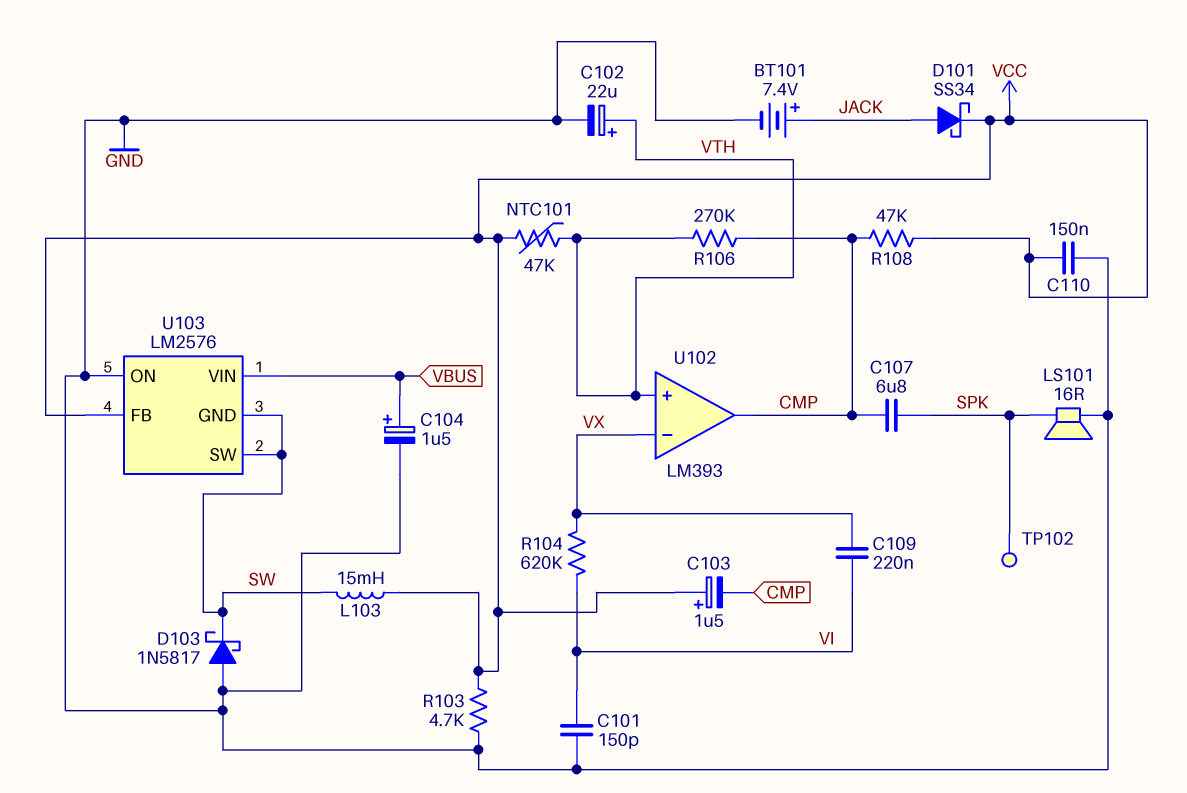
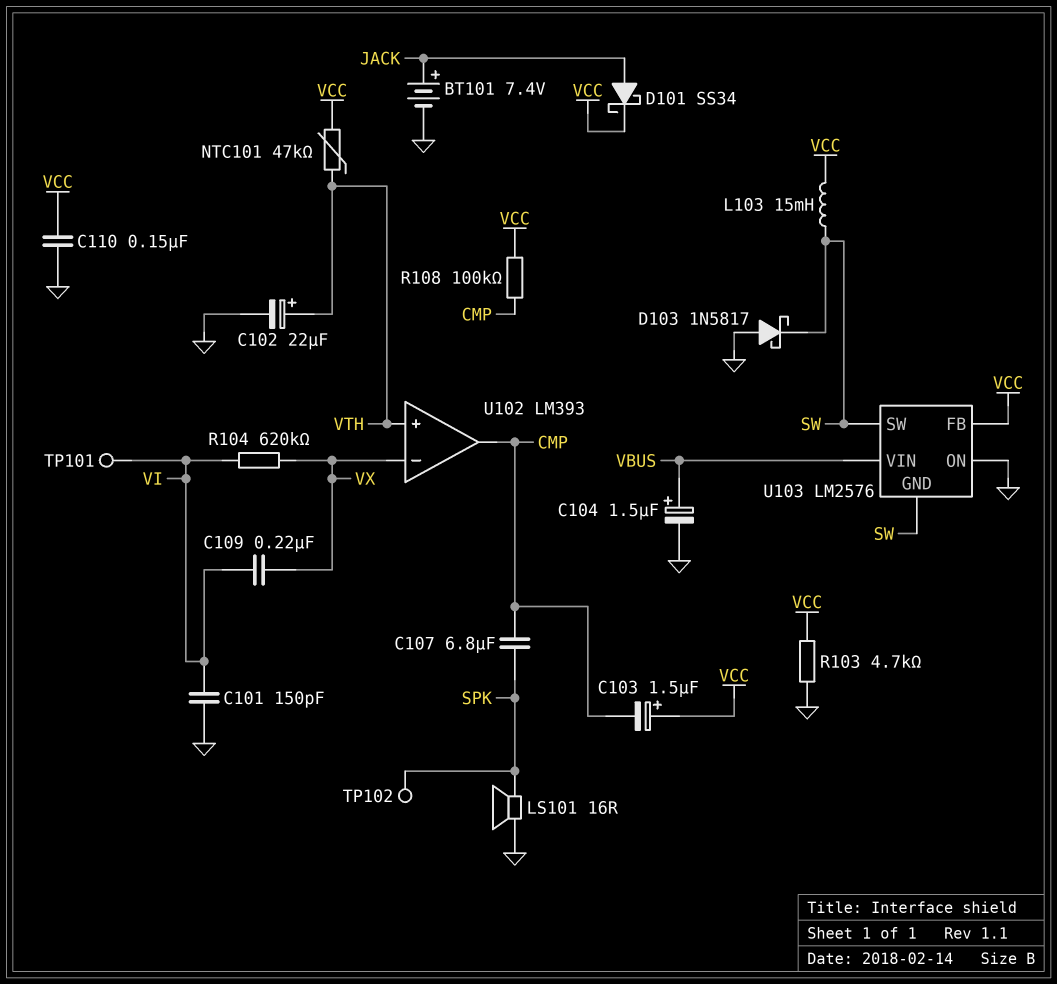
R106: 270k (CMP, VTH) -> none
R108: 47k (CMP, VCC) -> 100k (CMP, VCC)
TP101: none -> test point (VI)

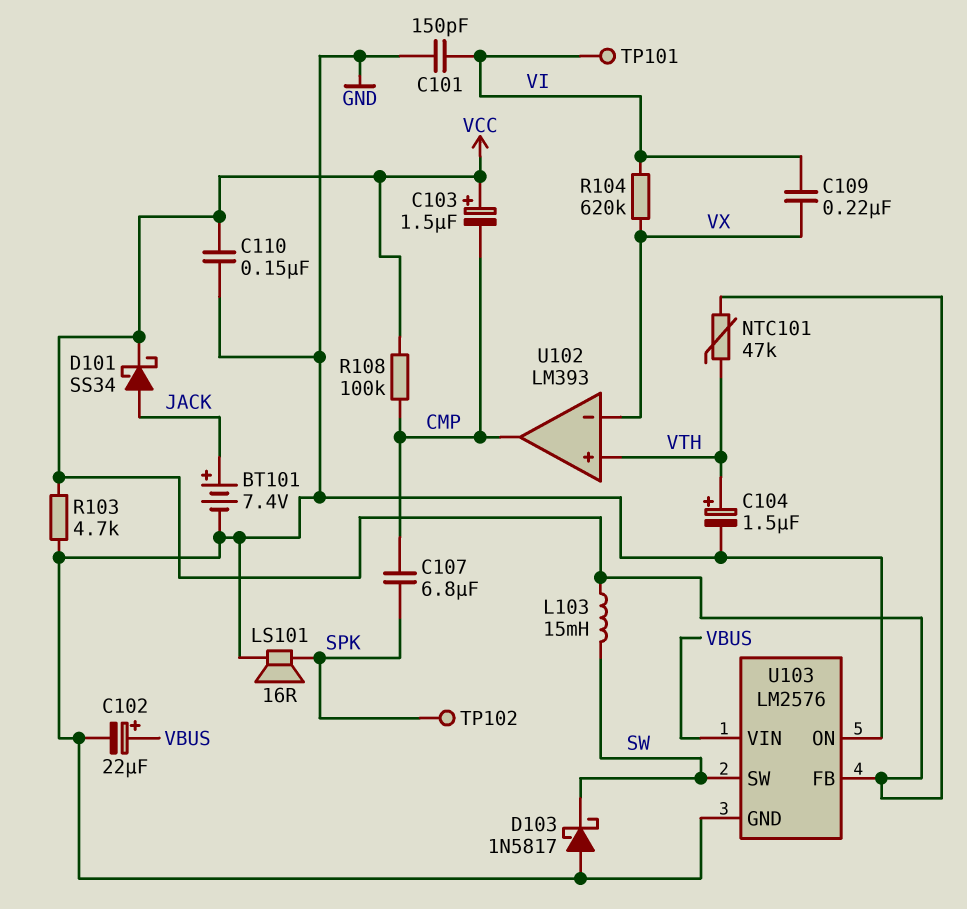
C102: 22uF (plus VTH, minus GND) -> 22uF (plus VBUS, minus GND)
C104: 1.5uF (plus VBUS, minus GND) -> 1.5uF (plus VTH, minus GND)
U103 pin GND: SW -> GND

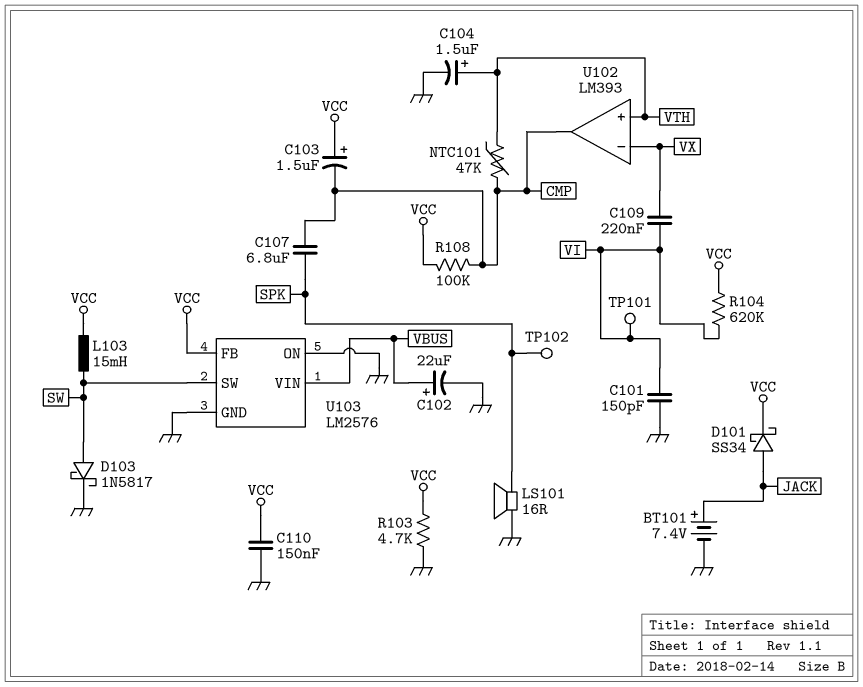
D103: schottky 1N5817 (A GND, K SW) -> schottky 1N5817 (A SW, K GND)
NTC101: 47k (VCC, VTH) -> 47k (CMP, VTH)
R104: 620k (VI, VX) -> 620k (VCC, VI)

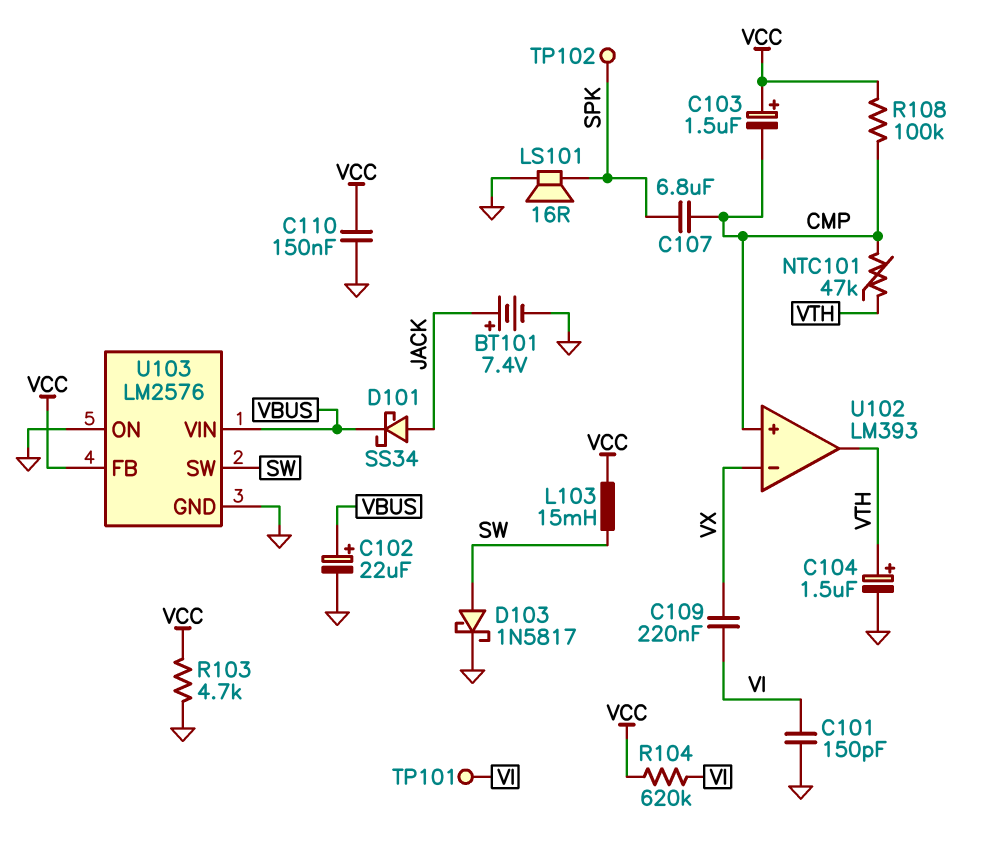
D101: schottky SS34 (A JACK, K VCC) -> schottky SS34 (A JACK, K VBUS)
U102 pin in+: VTH -> CMP
U102 pin out: CMP -> VTH

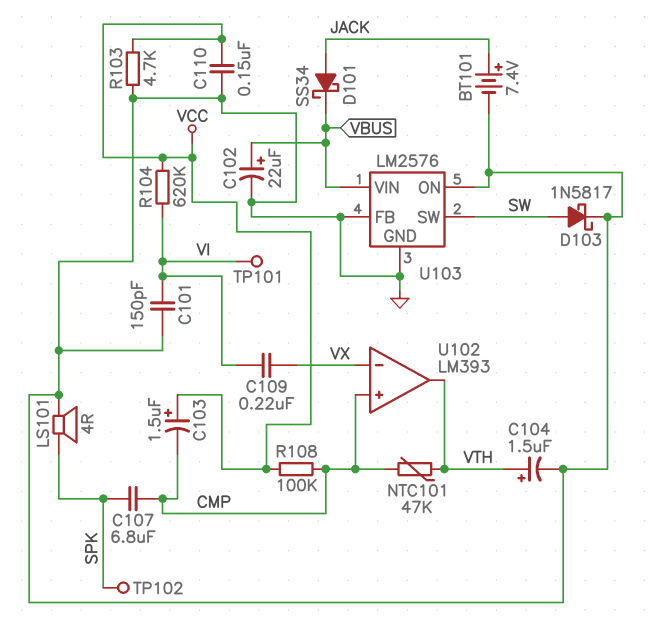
L103: 15mH (SW, VCC) -> none
LS101: speaker 16R (GND, SPK) -> speaker 4R (GND, SPK)
U103 pin FB: VCC -> GND

